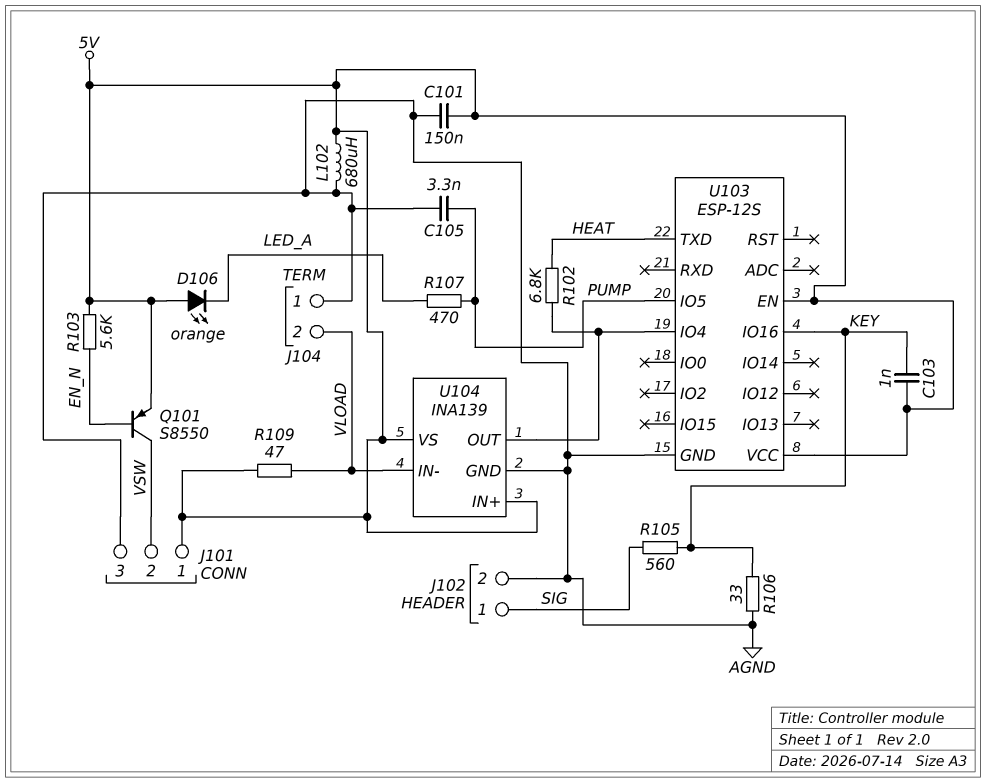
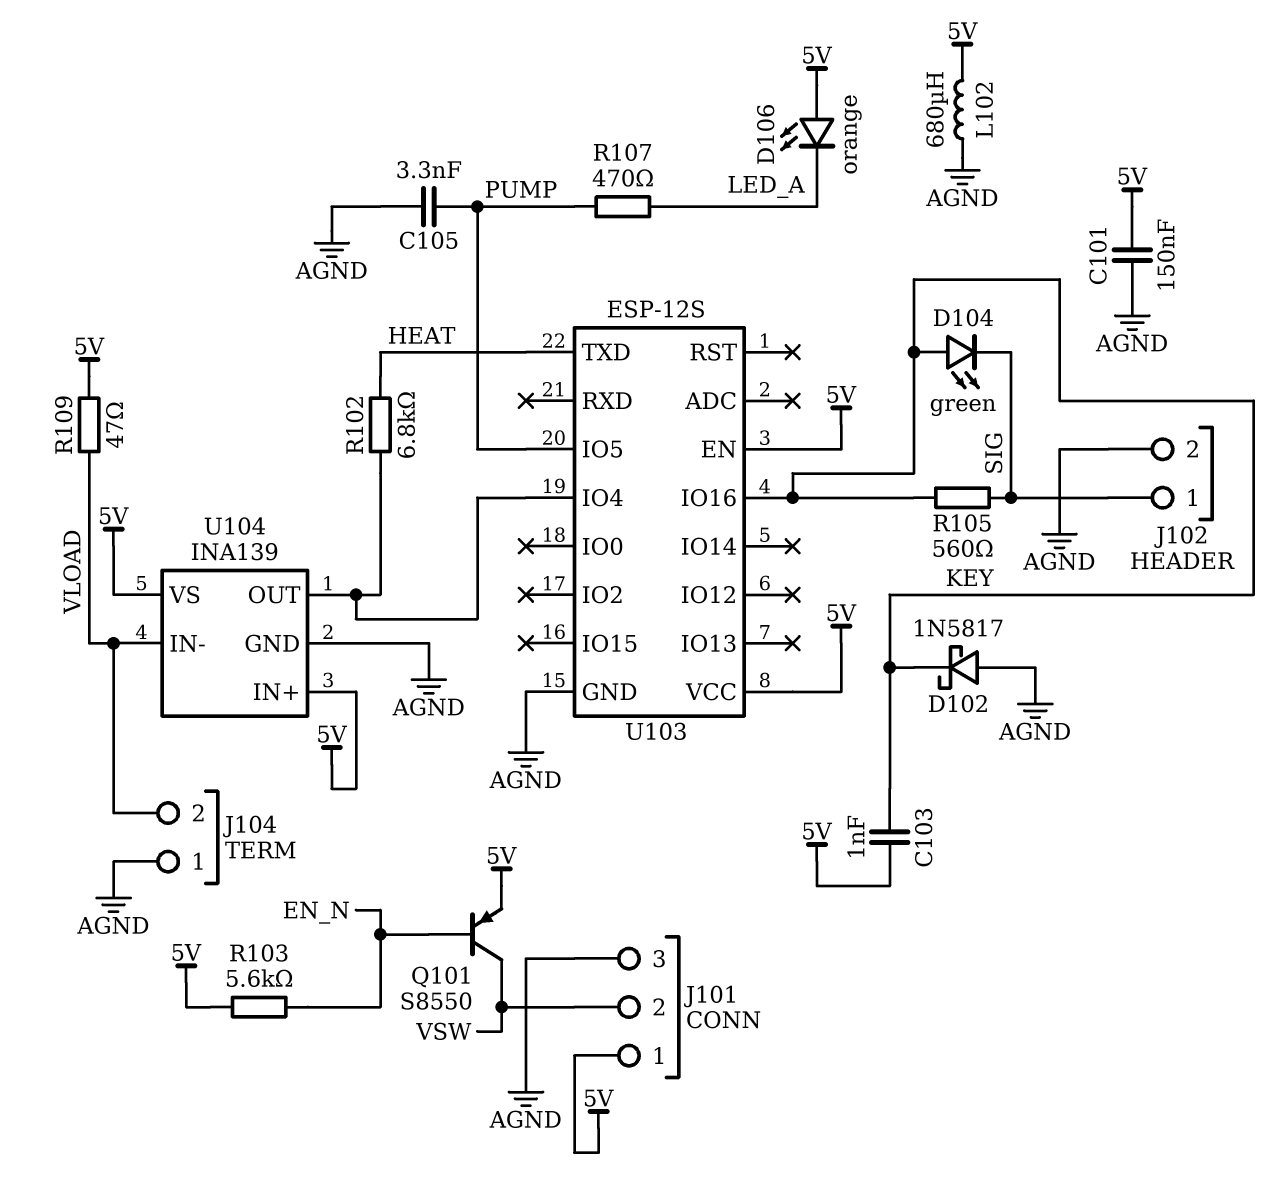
D102: none -> schottky 1N5817 (A AGND, K KEY)
D104: none -> LED green (A KEY, K SIG)
R106: 33 (AGND, KEY) -> none

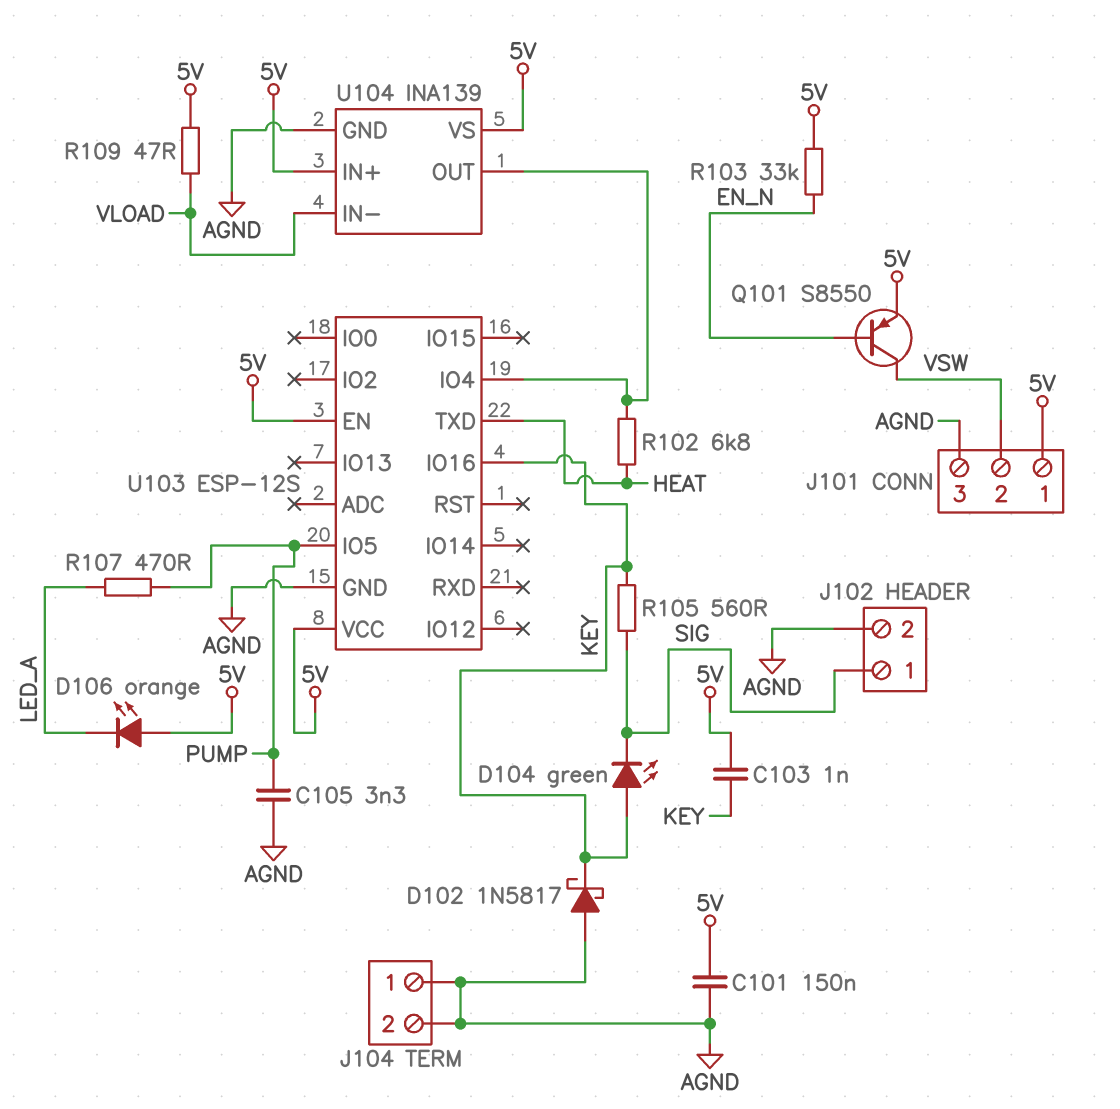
J104 pin 2: VLOAD -> AGND
L102: 680uH (5V, AGND) -> none
R103: 5.6k (5V, EN_N) -> 33k (5V, EN_N)

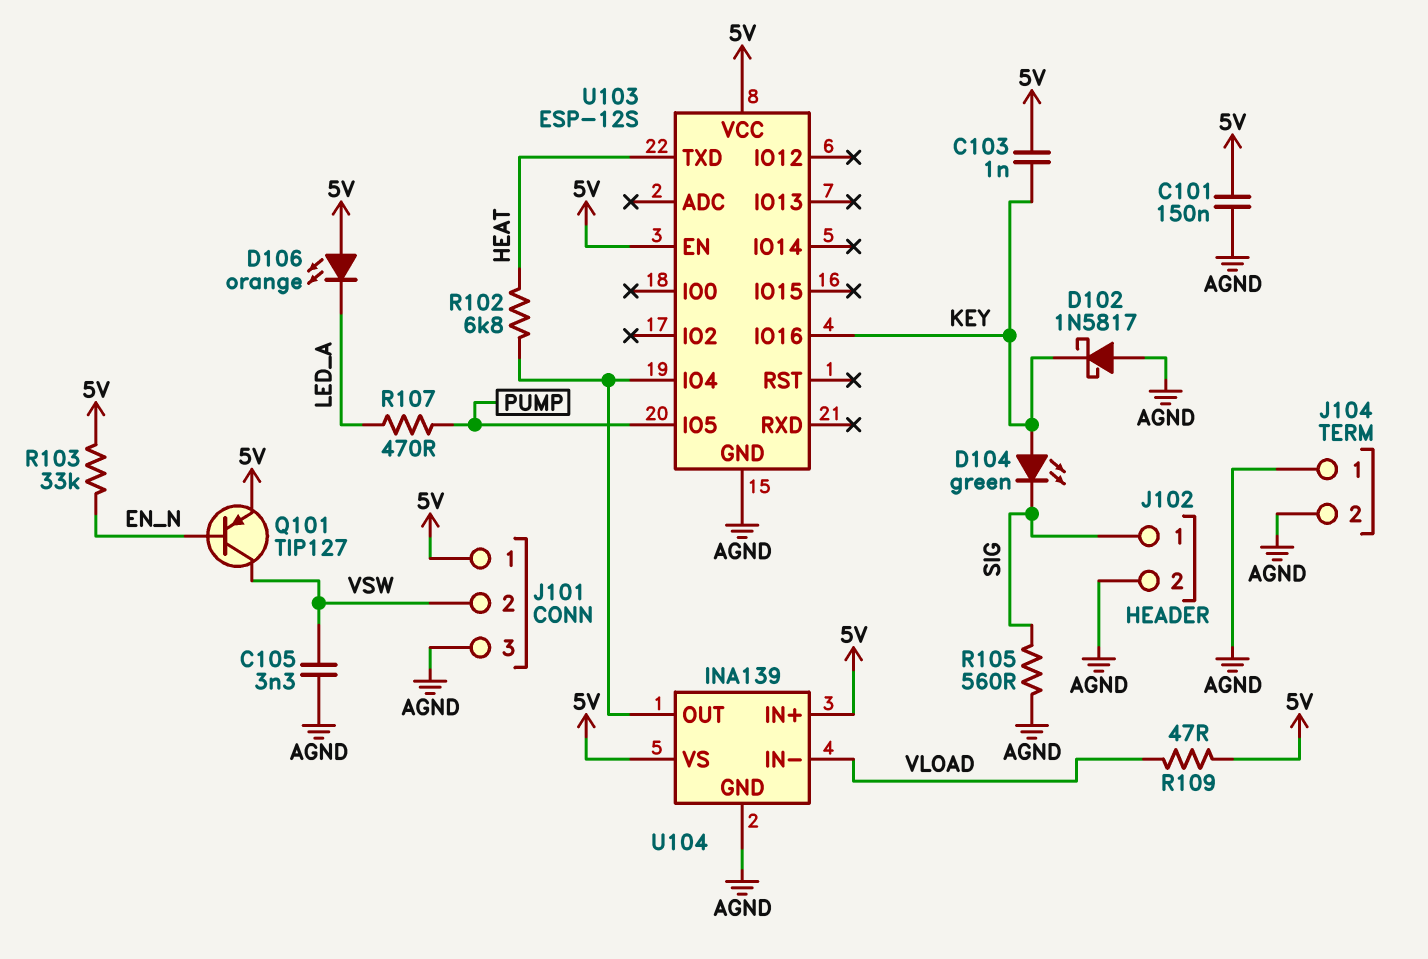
C105: 3.3nF (AGND, PUMP) -> 3.3nF (AGND, VSW)
Q101: PNP S8550 (B EN_N, C VSW, E 5V) -> PNP TIP127 (B EN_N, C VSW, E 5V)
R105: 560 (KEY, SIG) -> 560 (AGND, SIG)

